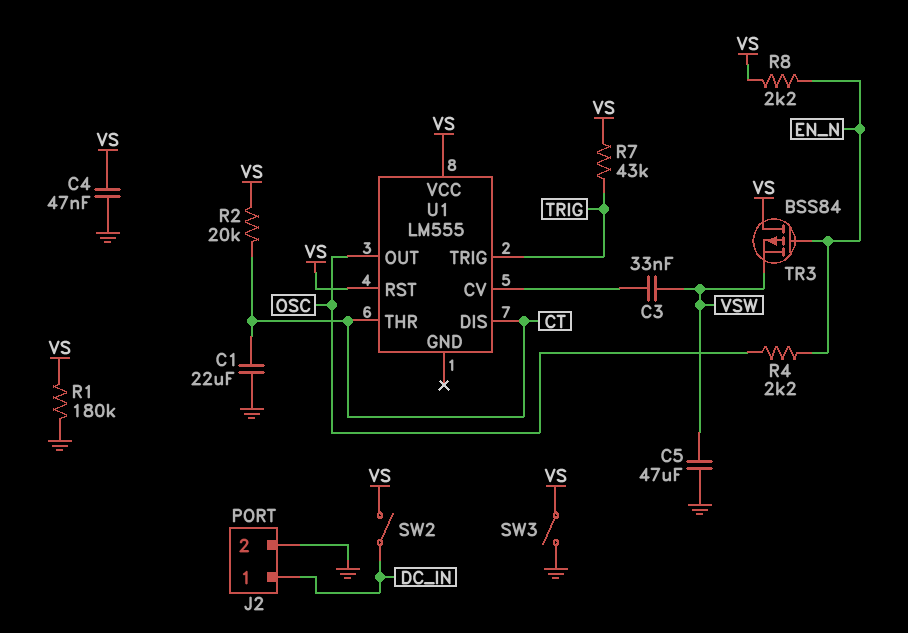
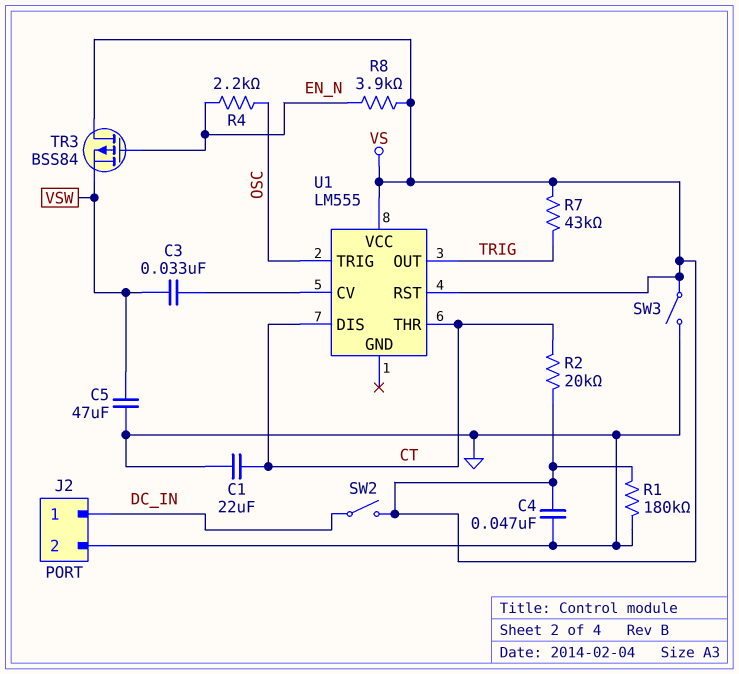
R8: 2.2k (EN_N, VS) -> 3.9k (EN_N, VS)
U1 pin OUT: OSC -> TRIG
U1 pin TRIG: TRIG -> OSC

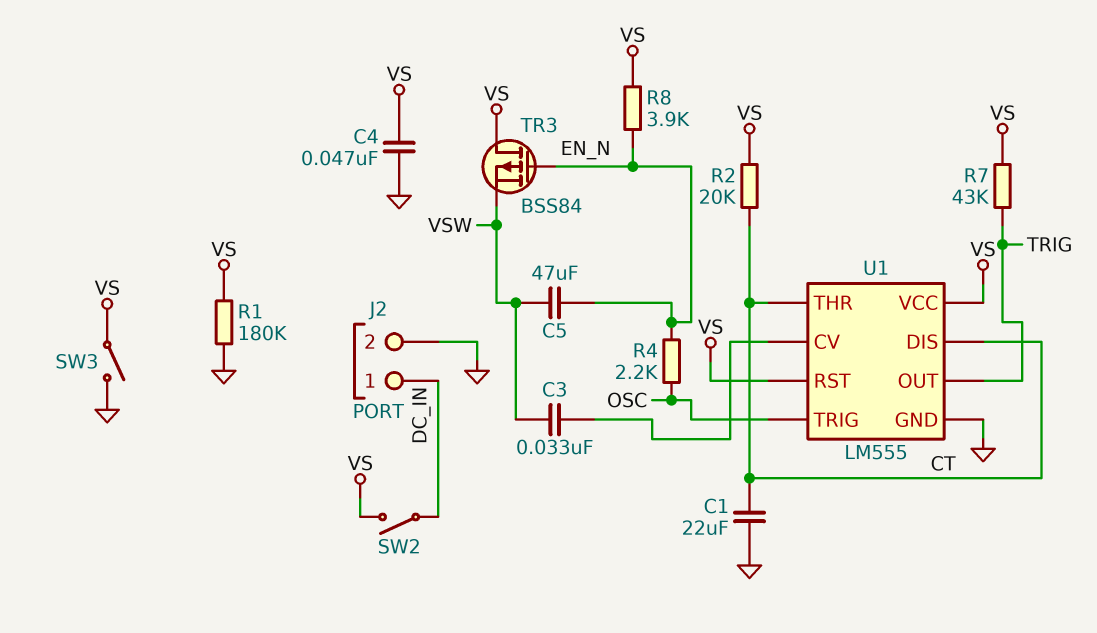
C5: 47uF (GND, VSW) -> 47uF (EN_N, VSW)
U1 pin GND: none -> GND

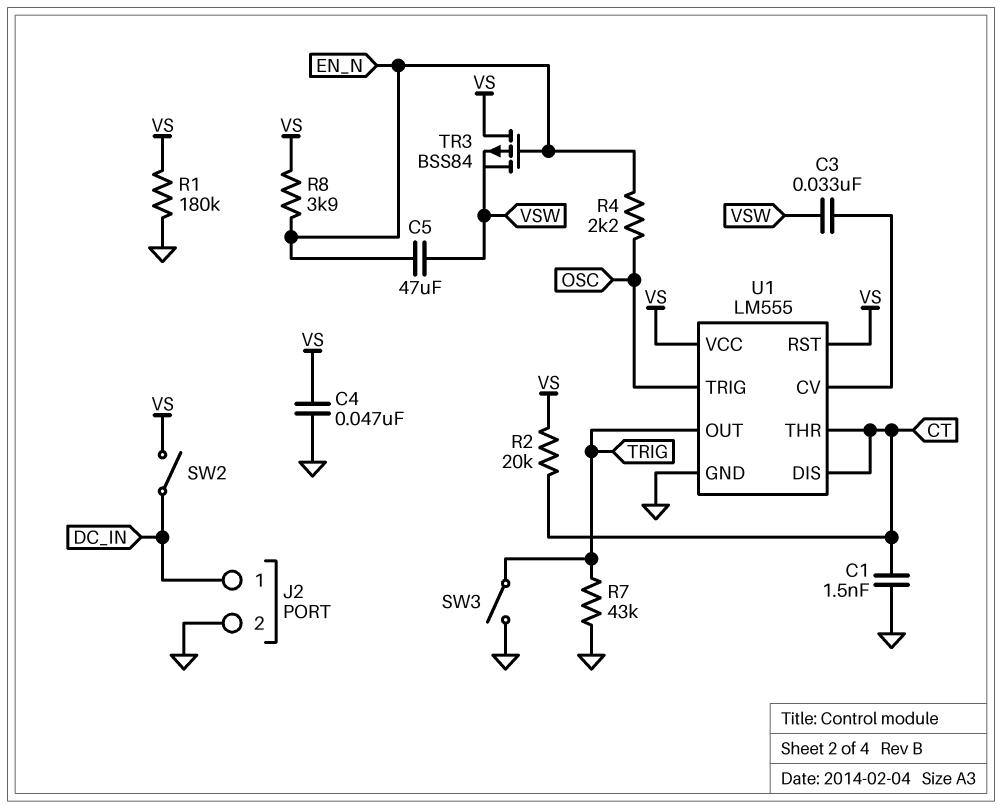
C1: 22uF (CT, GND) -> 1.5nF (CT, GND)
R7: 43k (TRIG, VS) -> 43k (GND, TRIG)
SW3: switch (GND, VS) -> switch (GND, TRIG)

